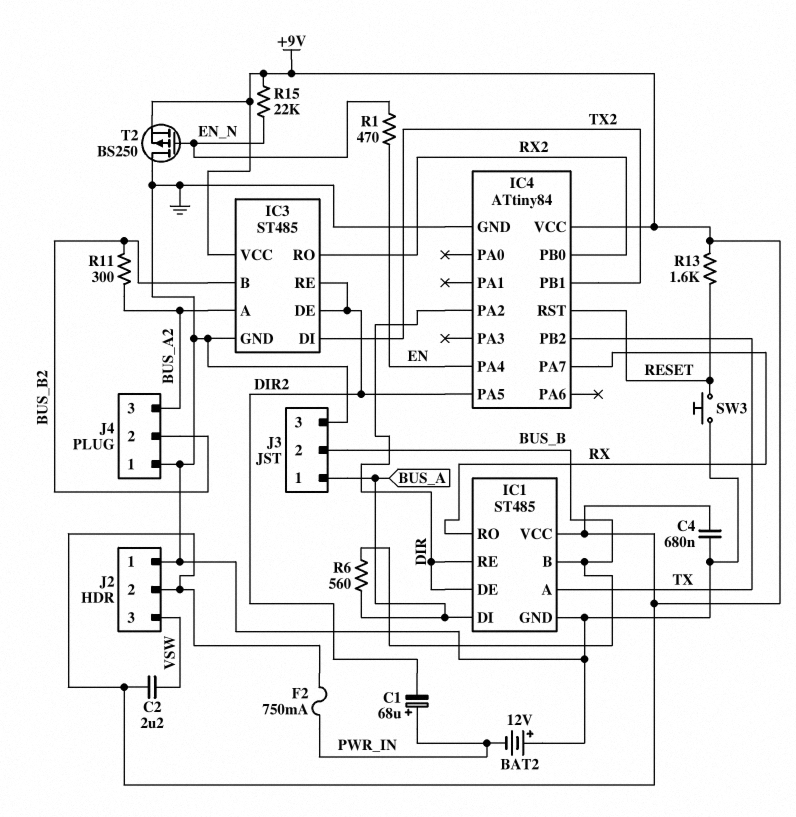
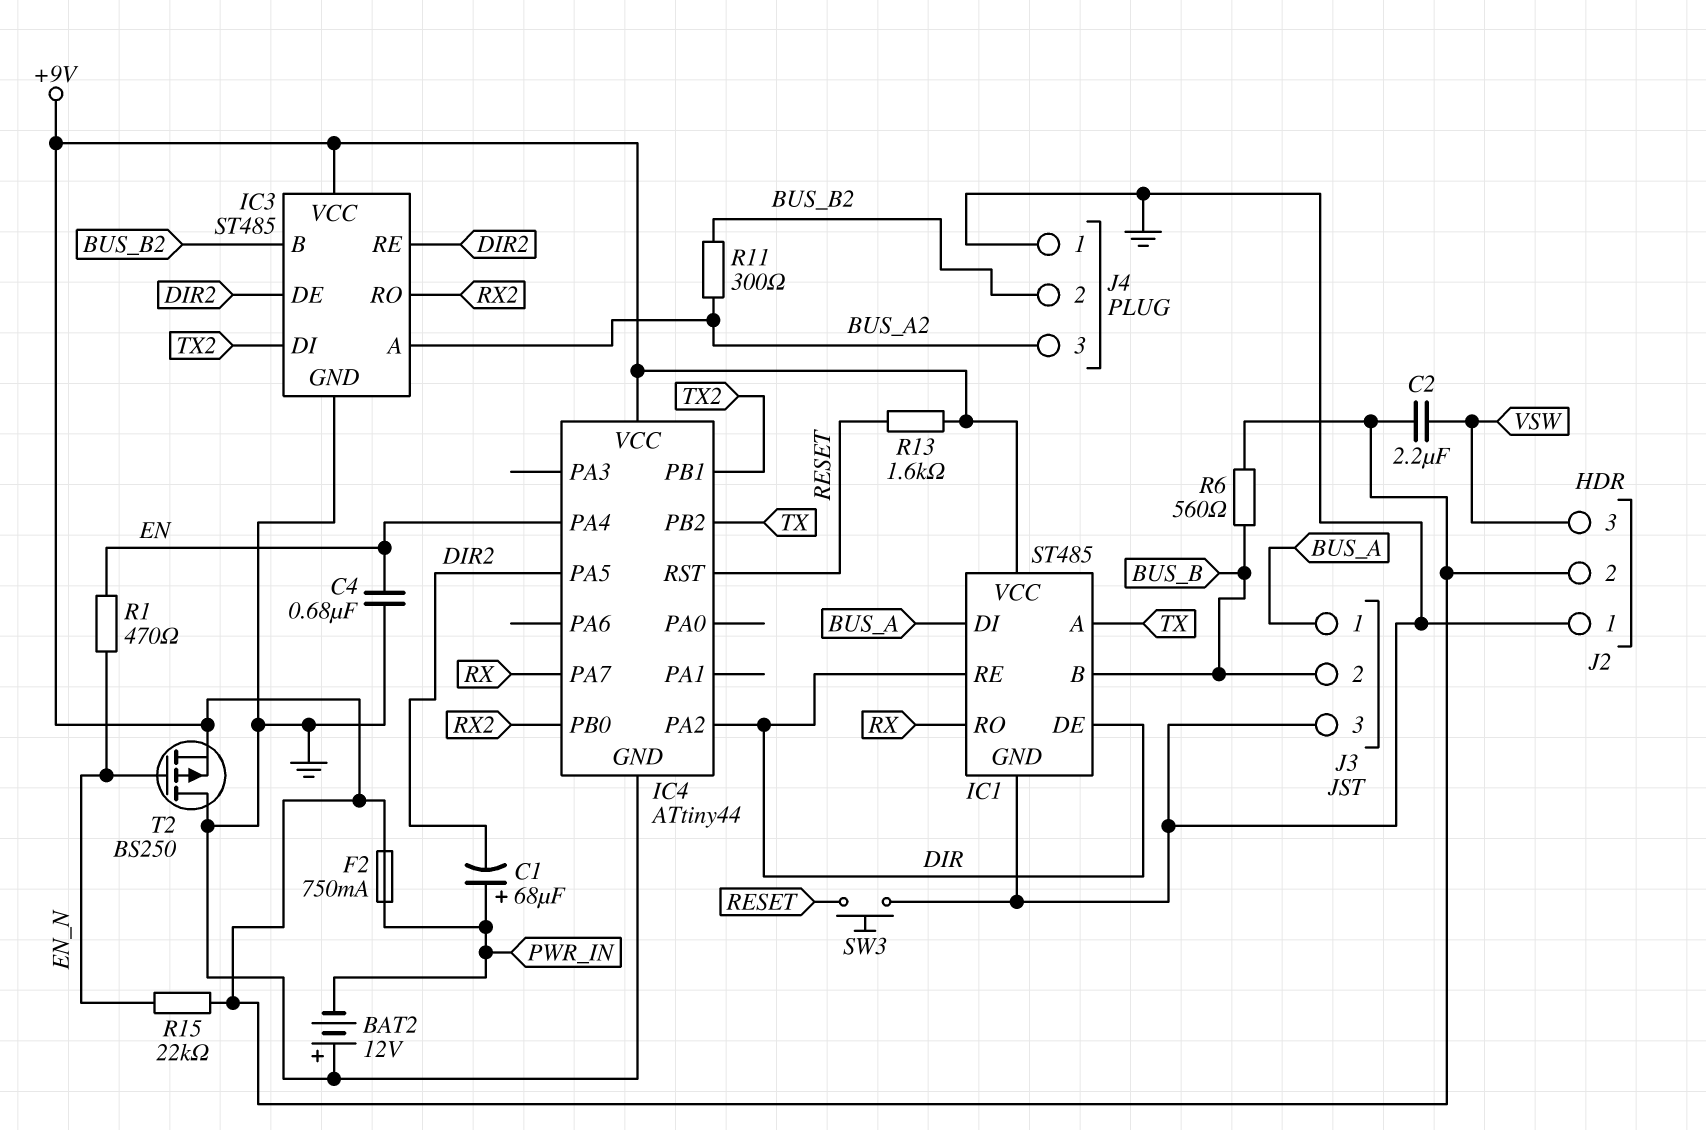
C4: 680nF (+9V, GND) -> 680nF (EN, GND)
IC4: ATtiny84 -> ATtiny44
R6: 560 (BUS_A, BUS_B) -> 560 (+9V, BUS_B)

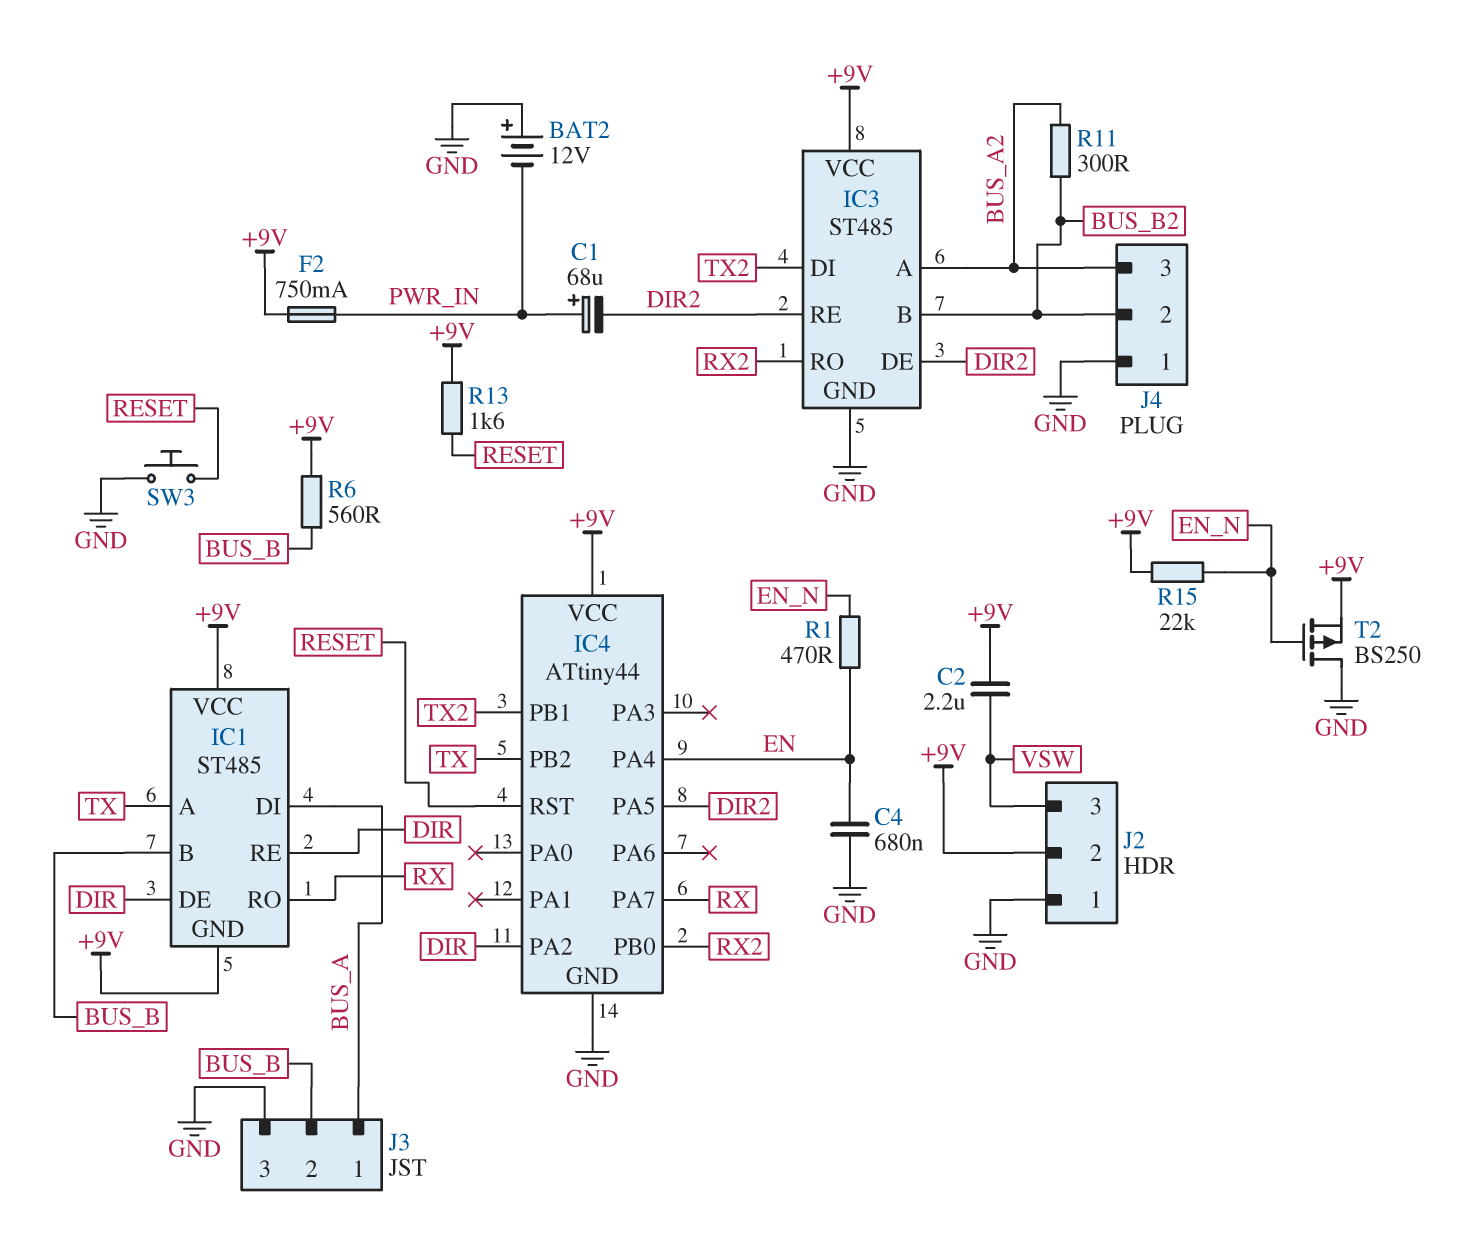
IC1 pin GND: GND -> +9V

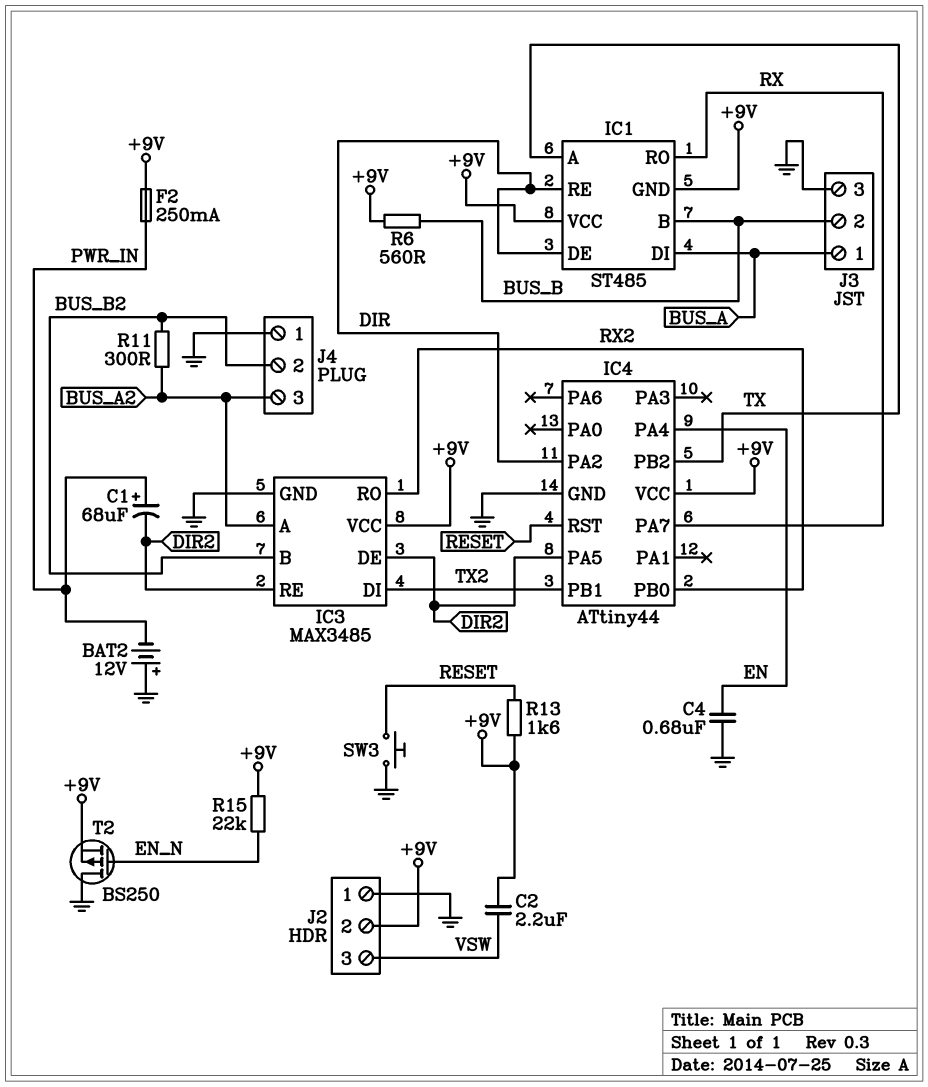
F2: 750mA (+9V, PWR_IN) -> 250mA (+9V, PWR_IN)
IC3: ST485 -> MAX3485
R1: 470 (EN, EN_N) -> none

